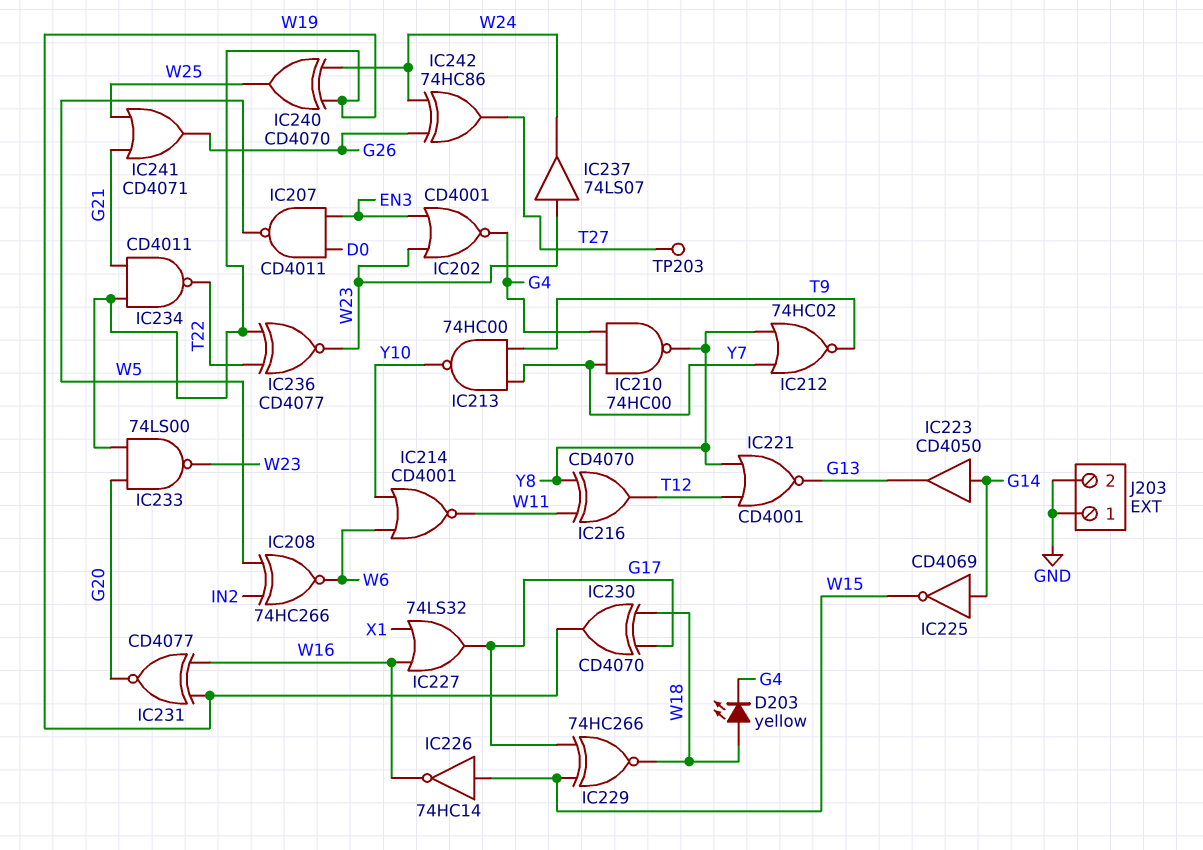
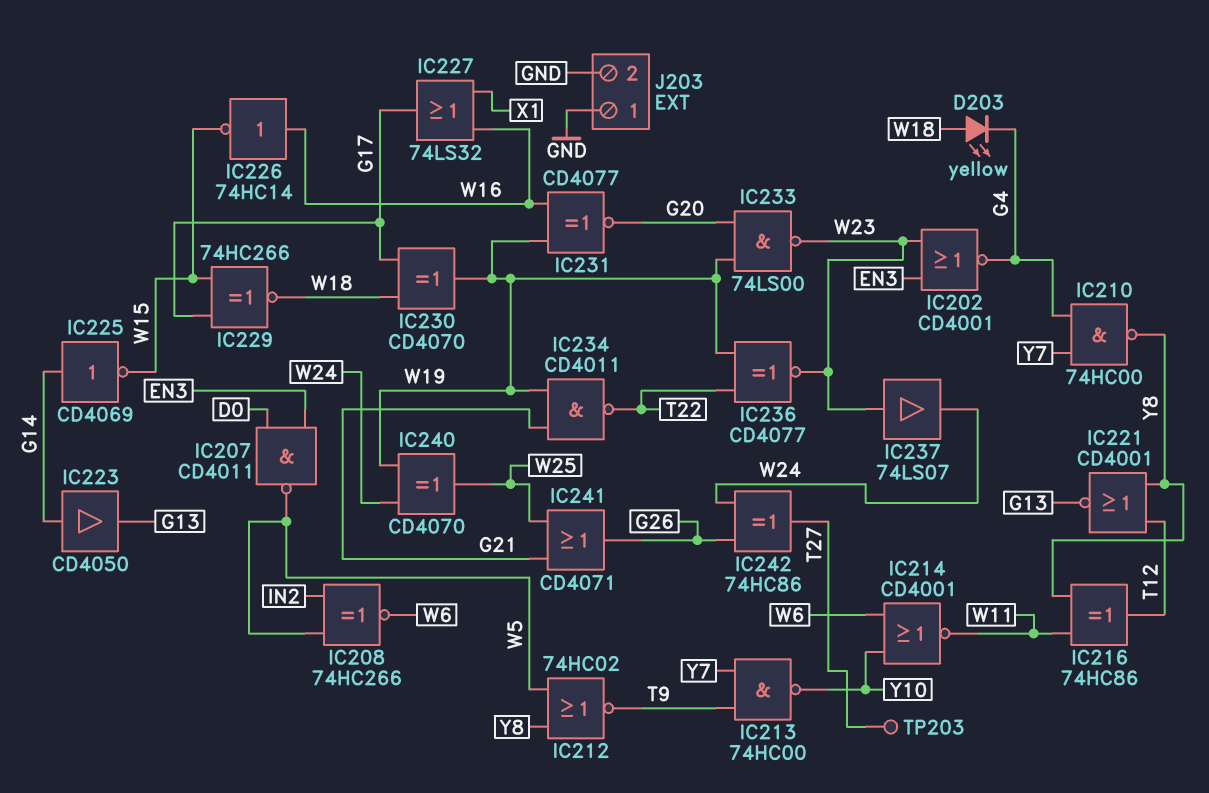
IC212: NOR 74HC02 (in Y7, in Y8, out T9) -> NOR 74HC02 (in W5, in Y8, out T9)
IC216: XOR CD4070 (in W11, in Y8, out T12) -> XOR 74HC86 (in W11, in Y8, out T12)
IC226: NOT 74HC14 (in W15, out W16) -> NOT 74HC14 (in W16, out W15)

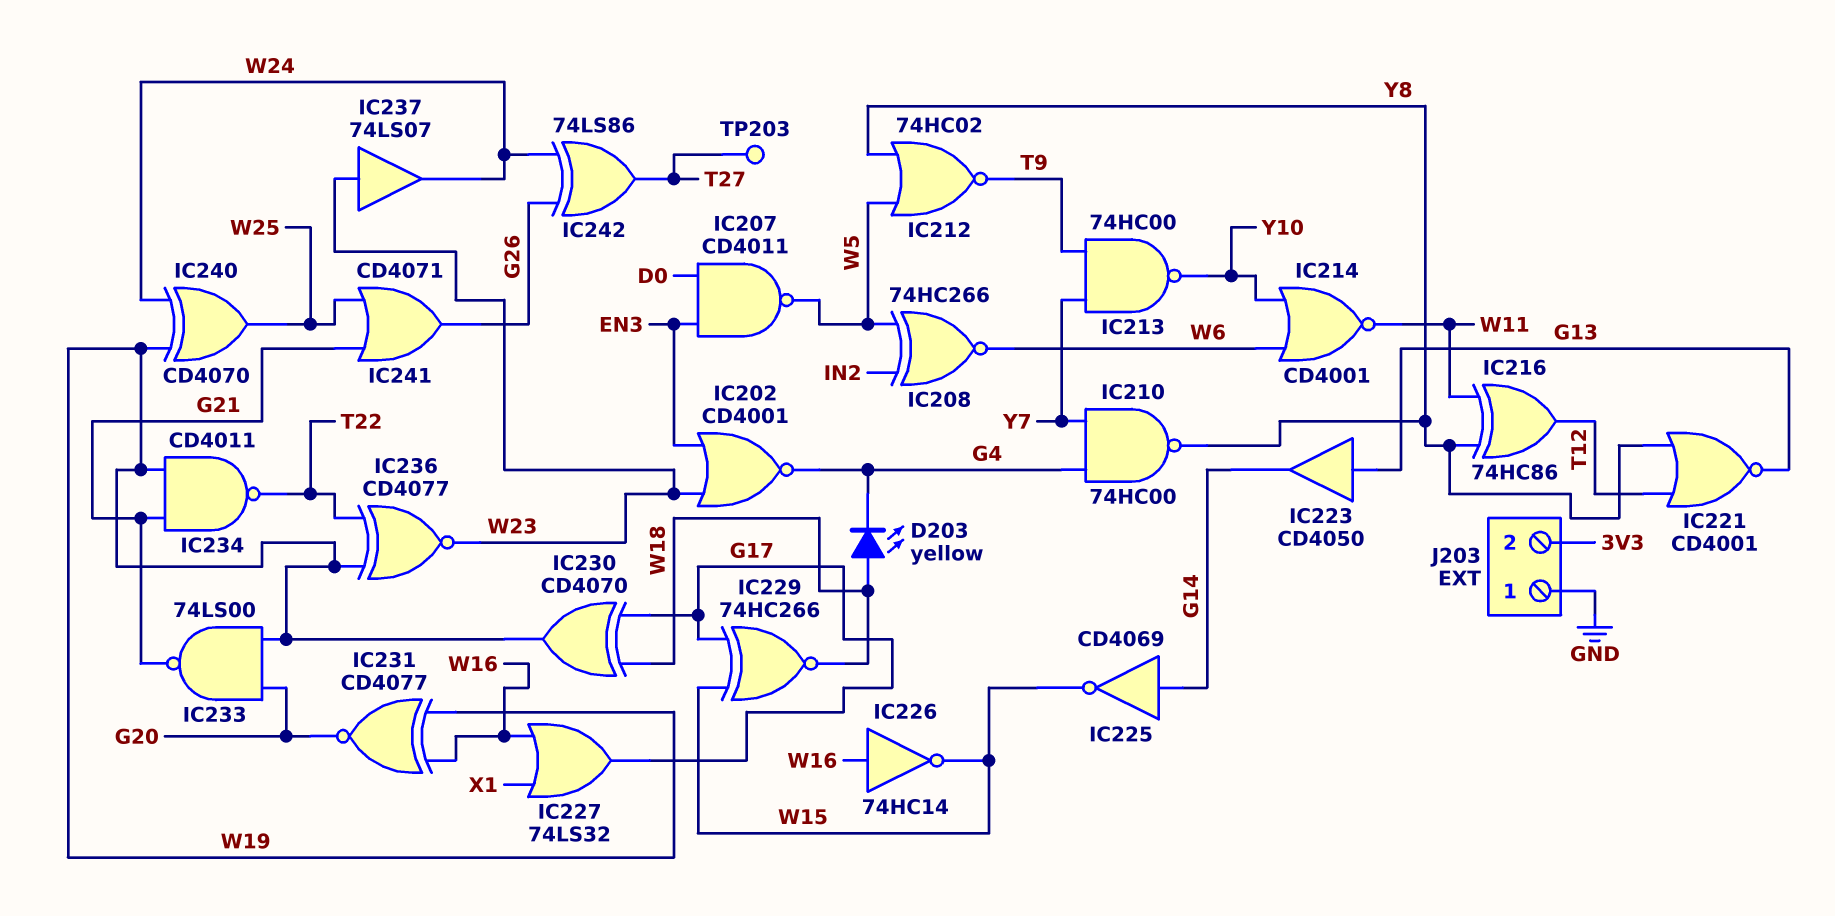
IC223: buffer CD4050 (in G14, out G13) -> buffer CD4050 (in G13, out G14)
IC233: NAND 74LS00 (in G20, in W19, out W23) -> NAND 74LS00 (in G20, in W19, out G21)
IC242: XOR 74HC86 (in G26, in W24, out T27) -> XOR 74LS86 (in G26, in W24, out T27)
J203 pin 2: GND -> 3V3

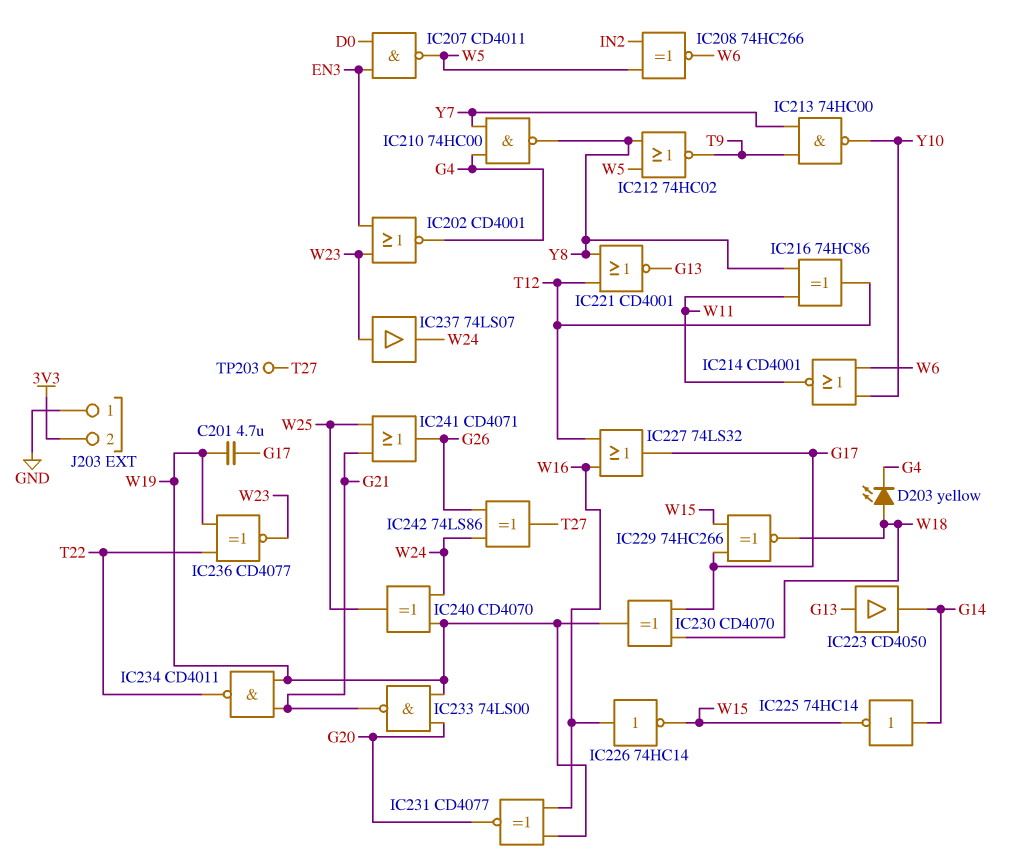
C201: none -> 4.7uF (G17, W19)
IC225: NOT CD4069 (in G14, out W15) -> NOT 74HC14 (in G14, out W15)
IC227: OR 74LS32 (in W16, in X1, out G17) -> OR 74LS32 (in T12, in W16, out G17)

